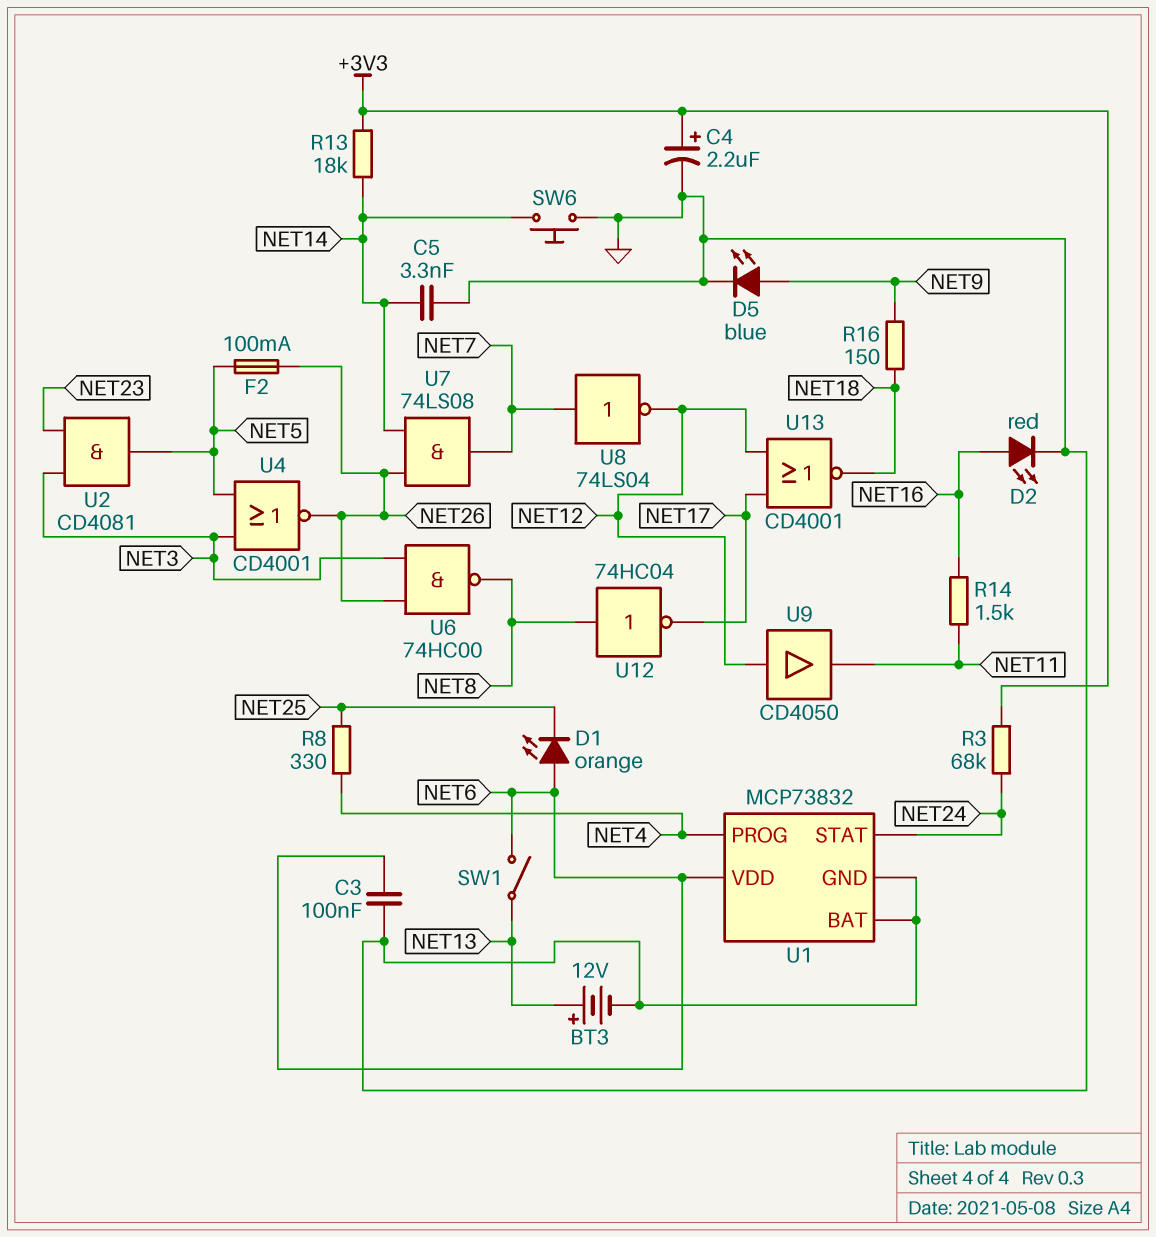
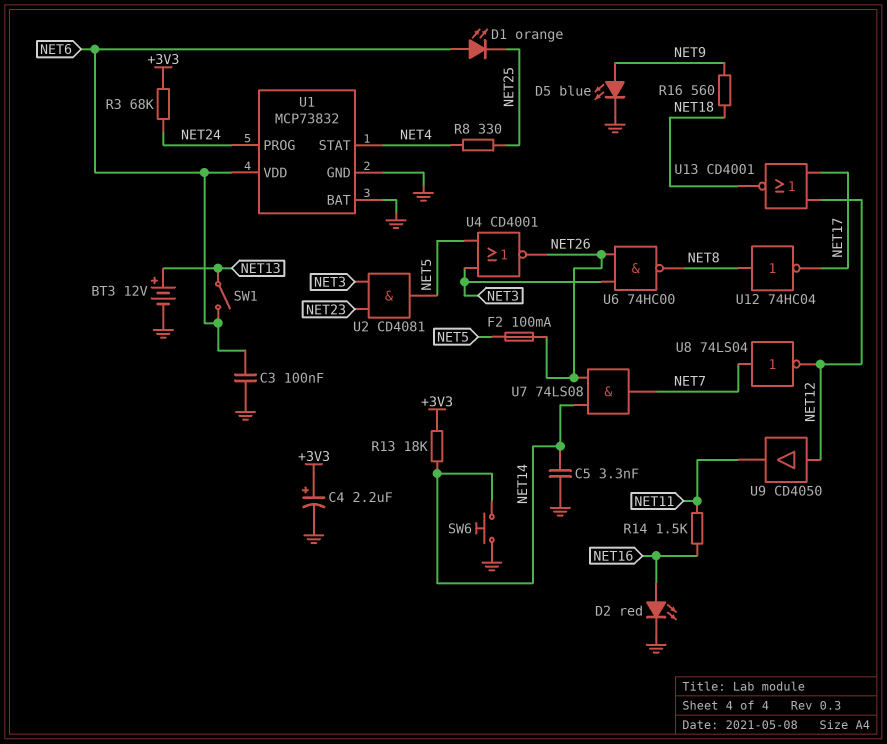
R16: 150 (NET9, NET18) -> 560 (NET9, NET18)
U1 pin PROG: NET4 -> NET24
U1 pin STAT: NET24 -> NET4

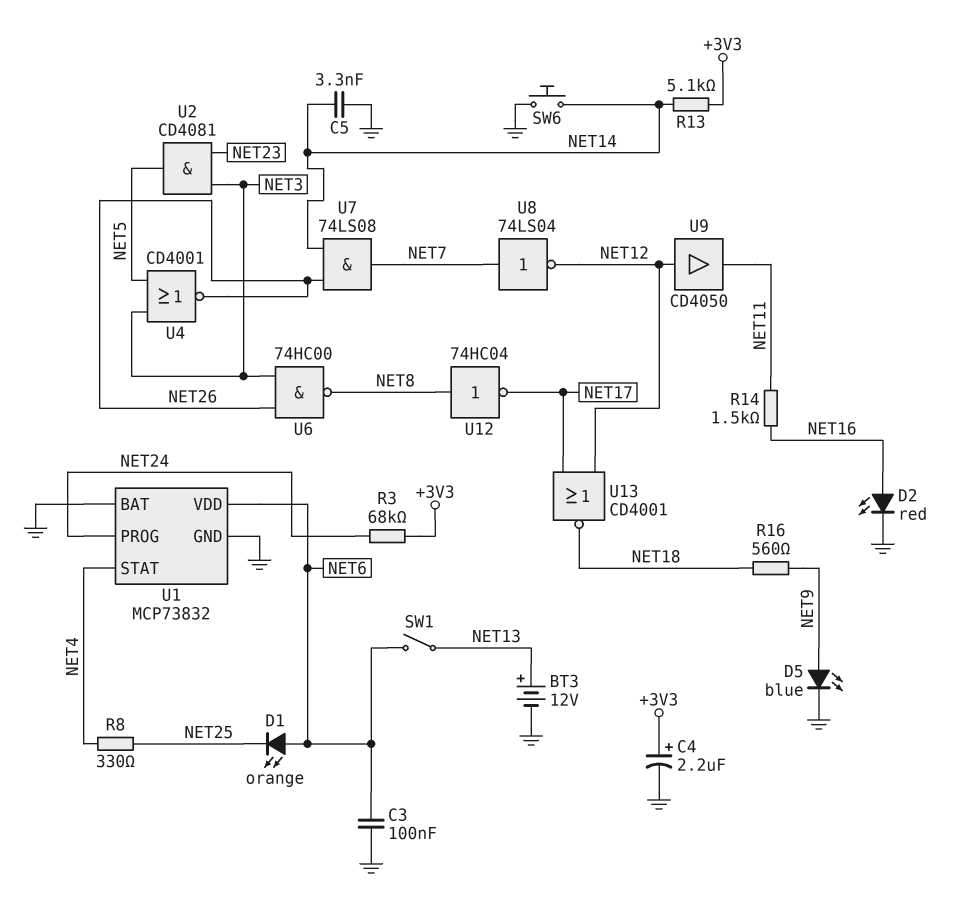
F2: 100mA (NET5, NET26) -> none
R13: 18k (+3V3, NET14) -> 5.1k (+3V3, NET14)

